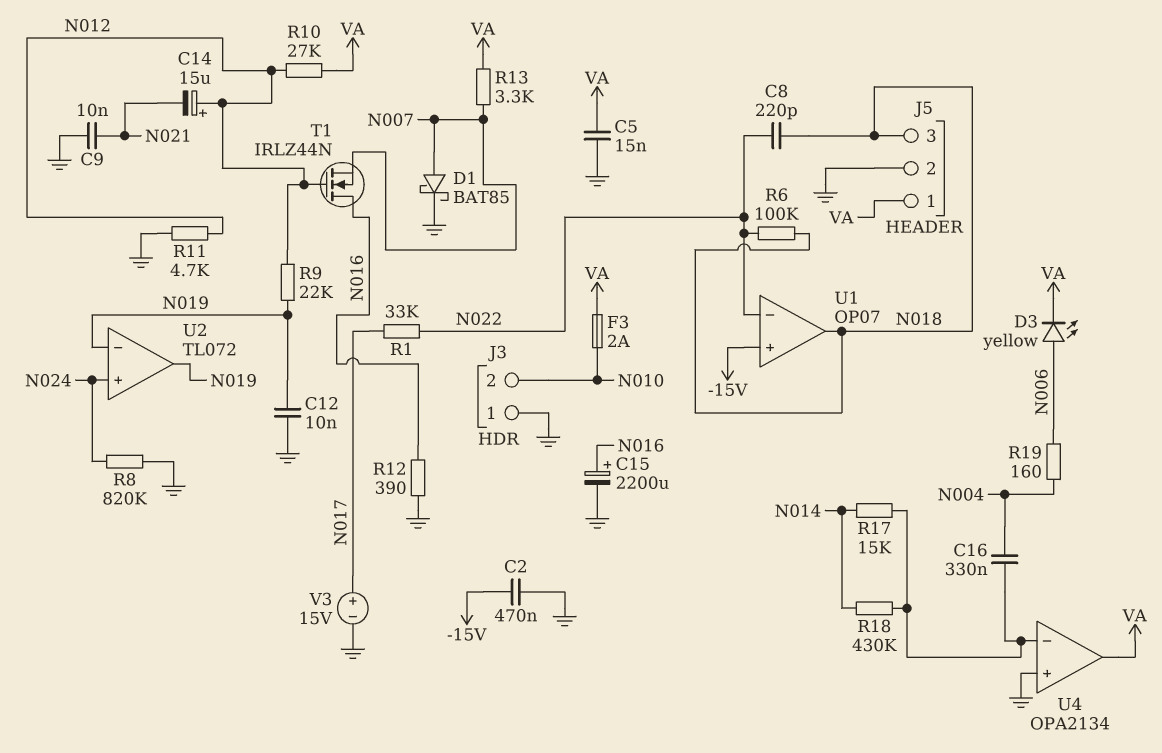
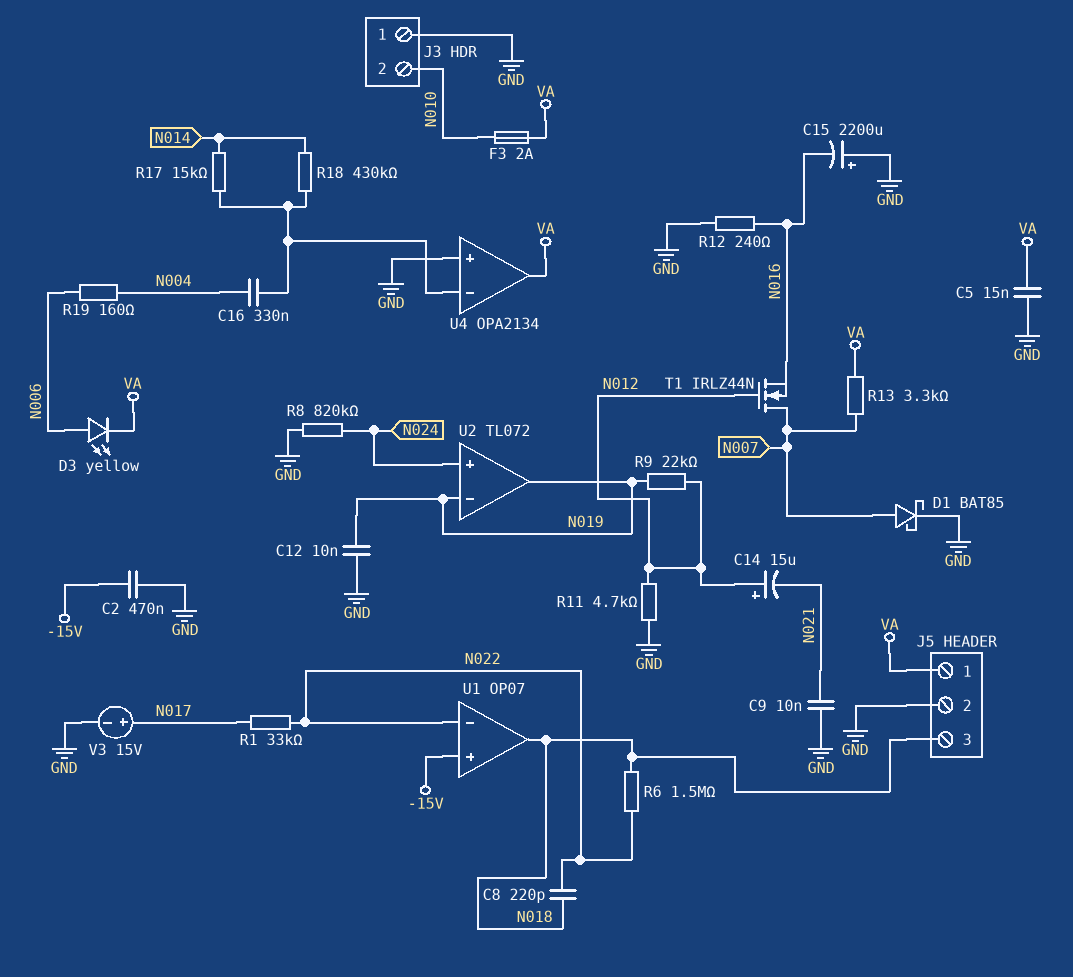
C15: 2200uF (plus N016, minus GND) -> 2200uF (plus GND, minus N016)
R6: 100k (N018, N022) -> 1.5M (N018, N022)
R10: 27k (N012, VA) -> none
R12: 390 (GND, N016) -> 240 (GND, N016)
T1: NMOS IRLZ44N (G N012, D N016, S N007) -> NMOS IRLZ44N (G N012, D N007, S N016)

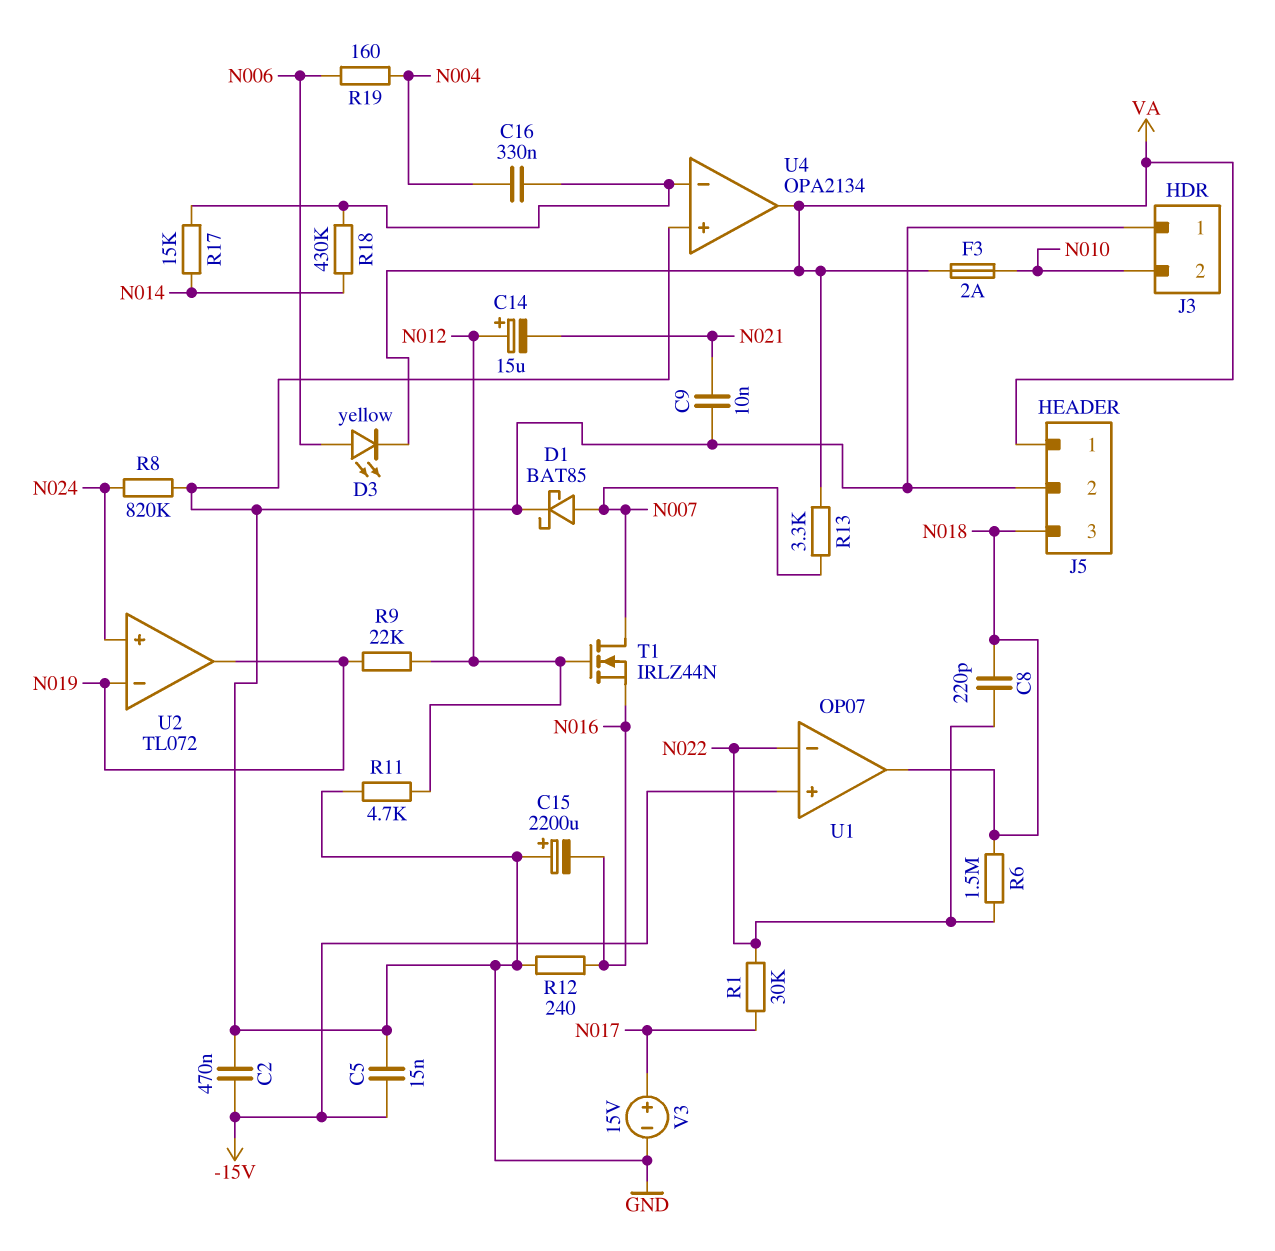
C5: 15nF (GND, VA) -> 15nF (-15V, GND)
C12: 10nF (GND, N019) -> none
R1: 33k (N017, N022) -> 30k (N017, N022)

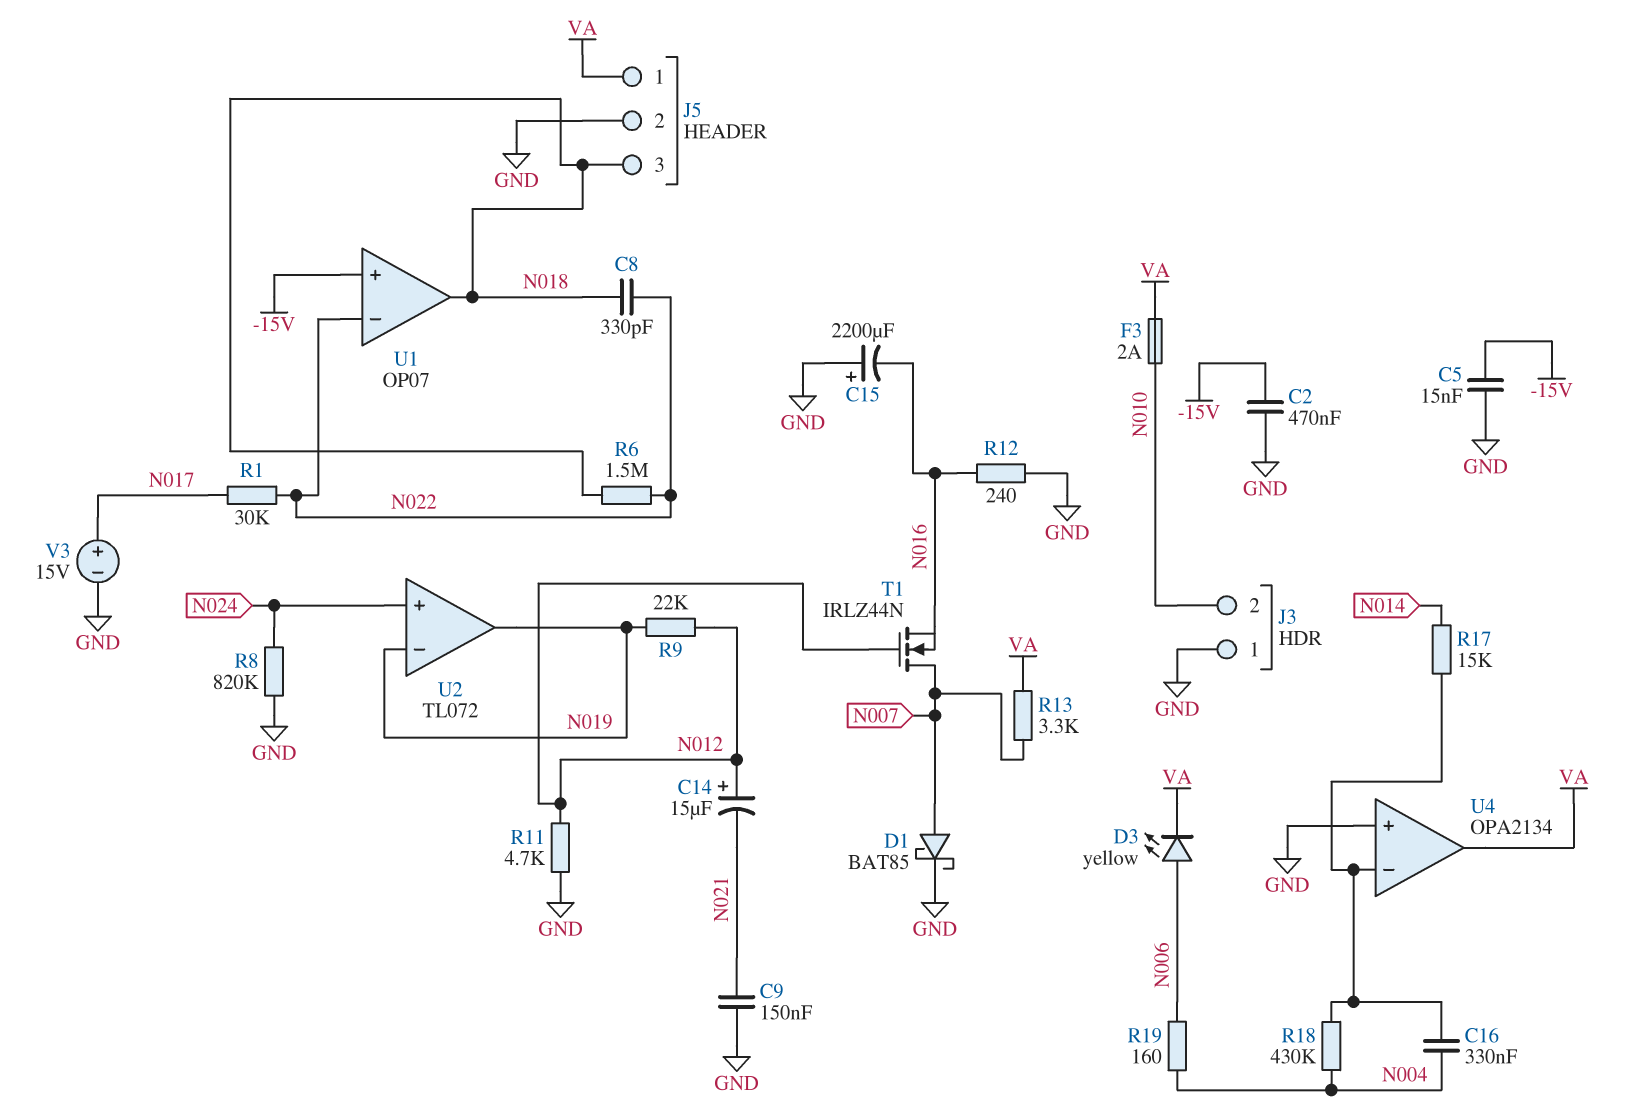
C8: 220pF (N018, N022) -> 330pF (N018, N022)
C9: 10nF (GND, N021) -> 150nF (GND, N021)
R18: 430k (N014, U4/in-) -> 430k (N004, U4/in-)

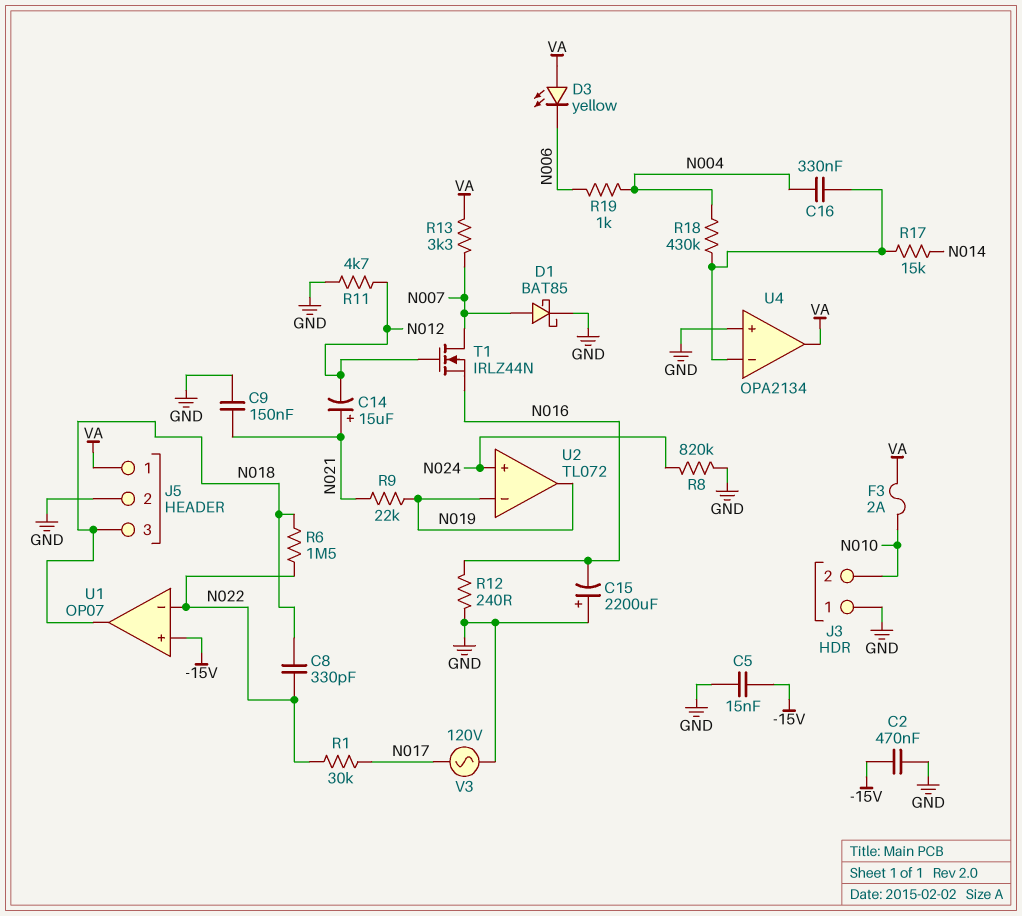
C14: 15uF (plus N012, minus N021) -> 15uF (plus N021, minus N012)
D3: LED yellow (A N006, K VA) -> LED yellow (A VA, K N006)
R9: 22k (N012, N019) -> 22k (N019, N021)
R19: 160 (N004, N006) -> 1k (N004, N006)
V3: 15V (plus N017, minus GND) -> AC 120V (GND, N017)

